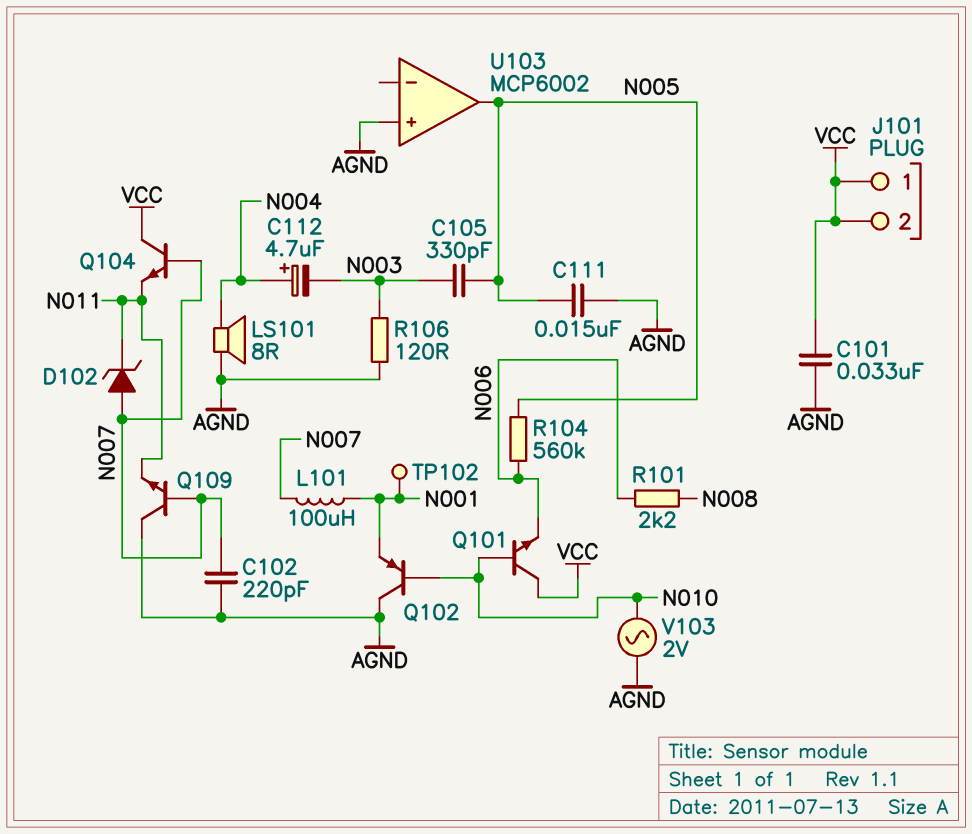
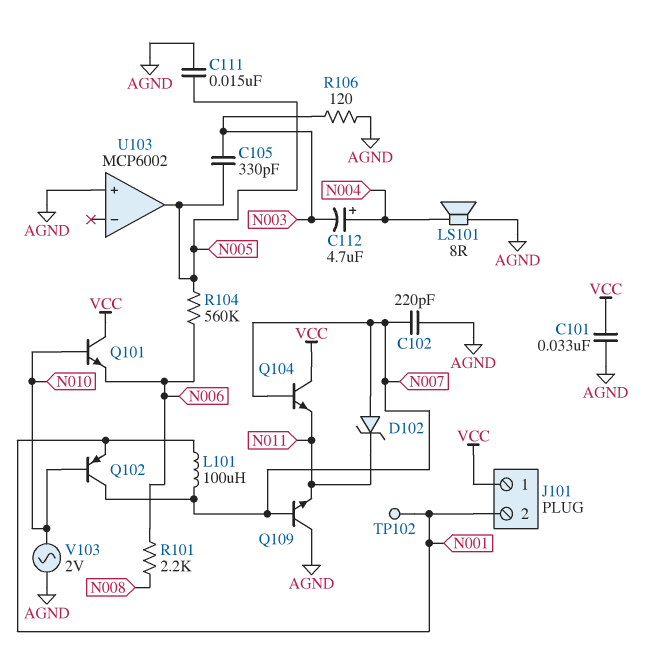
J101 pin 2: VCC -> N001
Q102: PNP (B N010, C AGND, E N001) -> PNP (B N010, C N007, E N001)

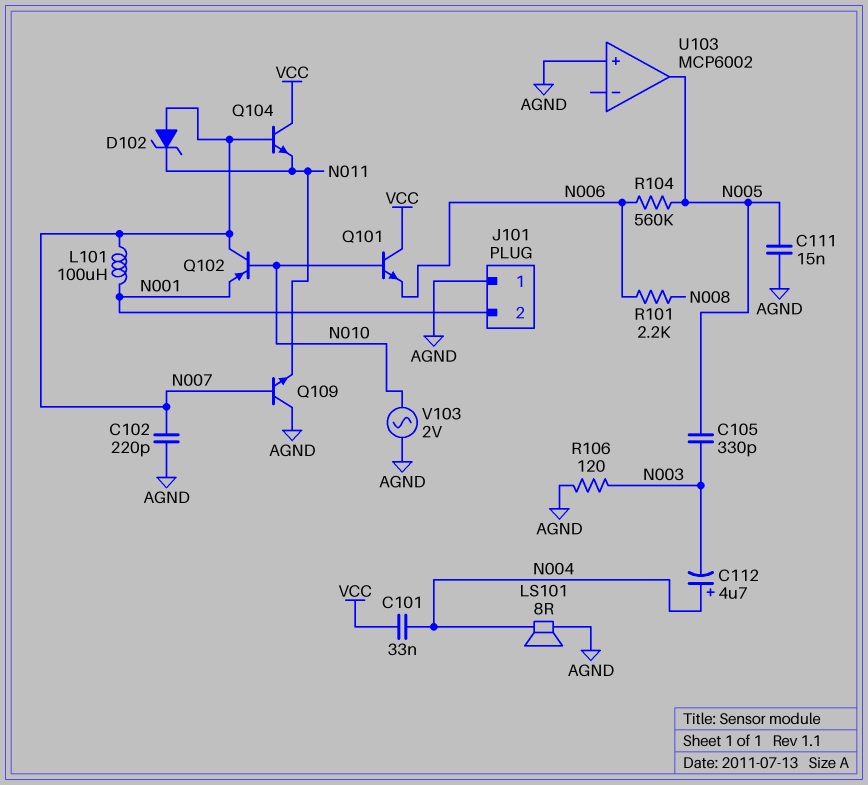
C101: 33nF (AGND, VCC) -> 33nF (N004, VCC)
J101 pin 1: VCC -> AGND
TP102: test point (N001) -> none

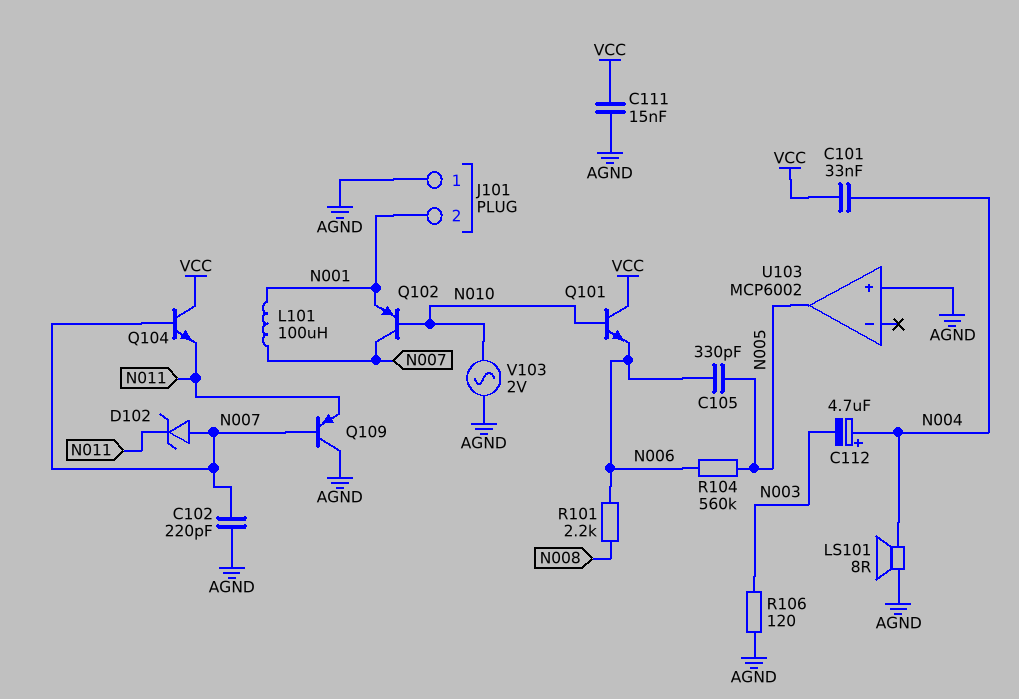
C105: 330pF (N003, N005) -> 330pF (N005, N006)
C111: 15nF (AGND, N005) -> 15nF (AGND, VCC)
Q109: NPN (B N007, C AGND, E N011) -> PNP (B N007, C AGND, E N011)

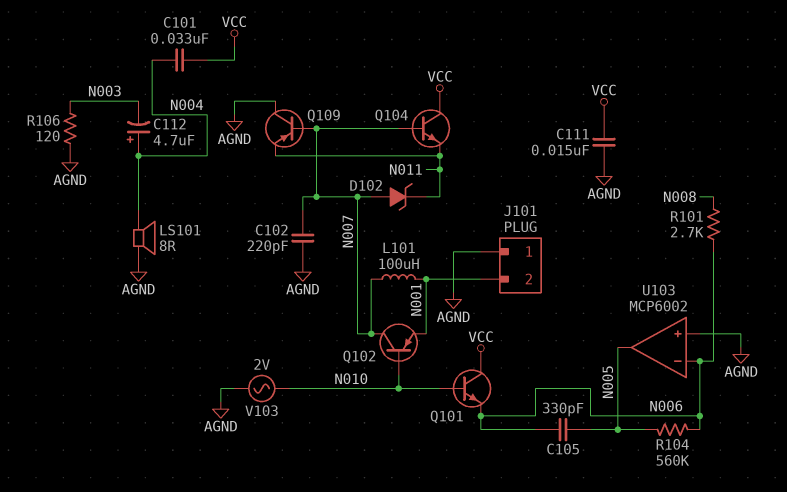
R101: 2.2k (N006, N008) -> 2.7k (N006, N008)
U103 pin in-: none -> N006

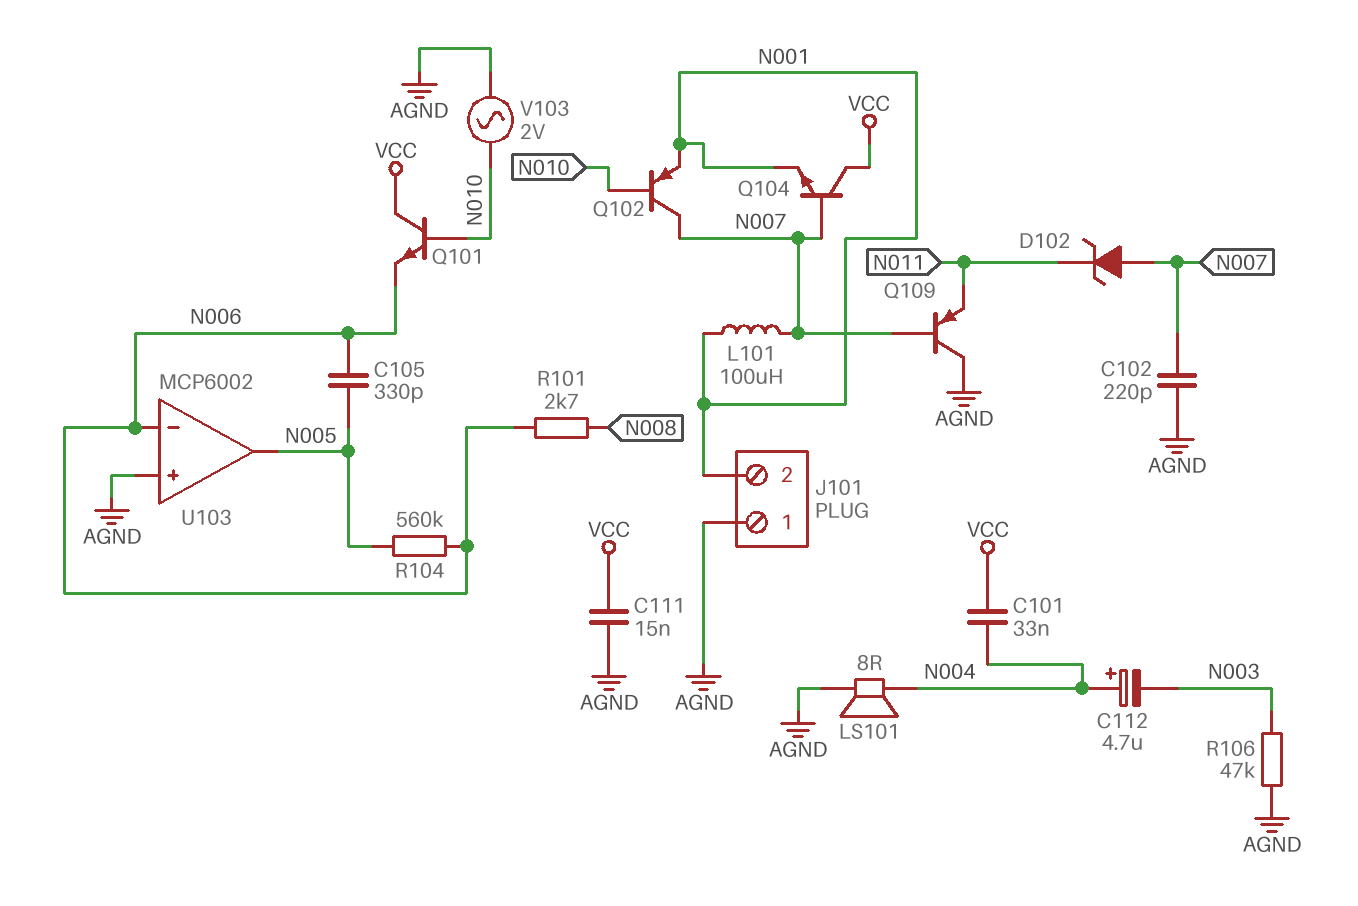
Q104: NPN (B N007, C VCC, E N011) -> NPN (B N007, C VCC, E N001)
R106: 120 (AGND, N003) -> 47k (AGND, N003)

